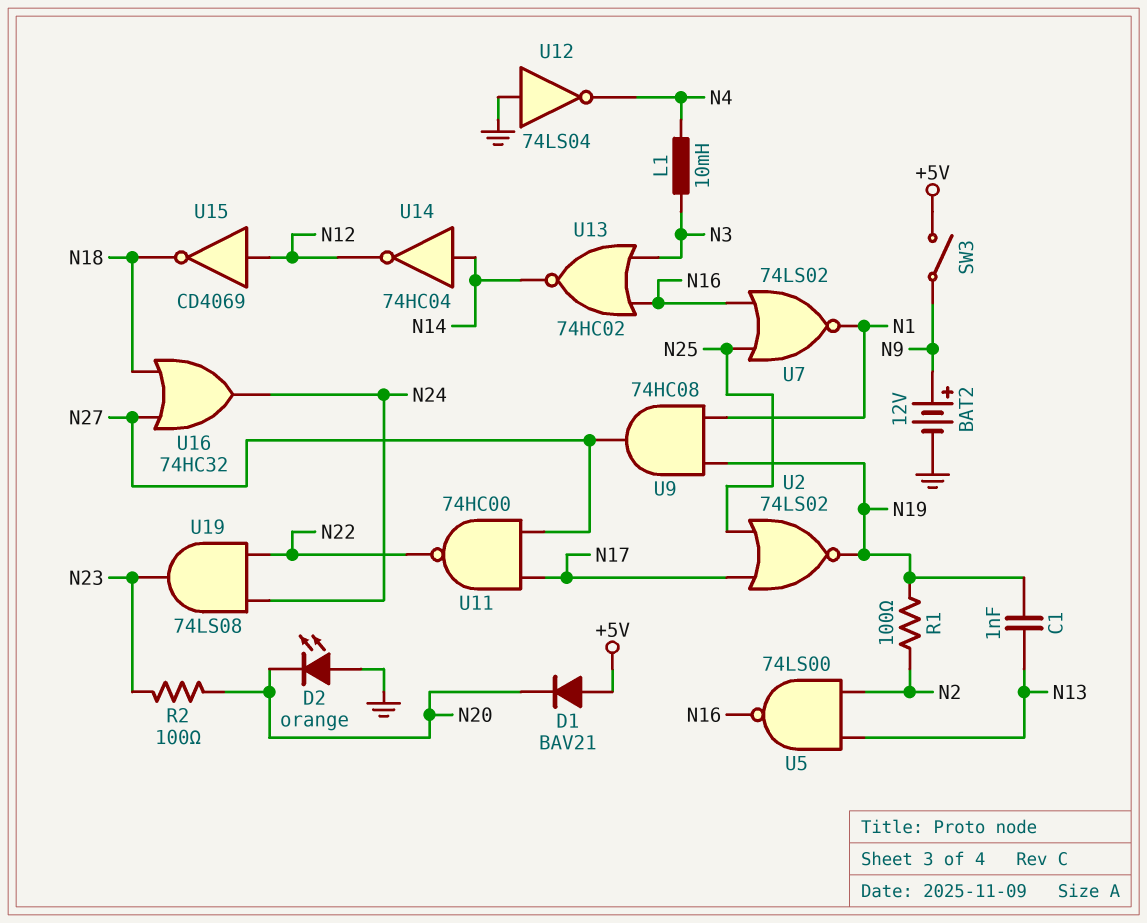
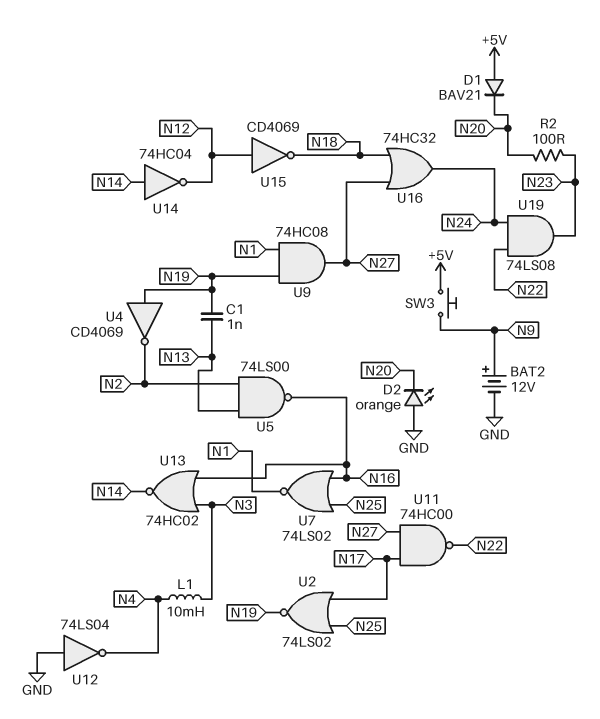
R1: 100 (N2, N19) -> none
SW3: switch (+5V, N9) -> button (+5V, N9)
U4: none -> NOT CD4069 (in N19, out N2)

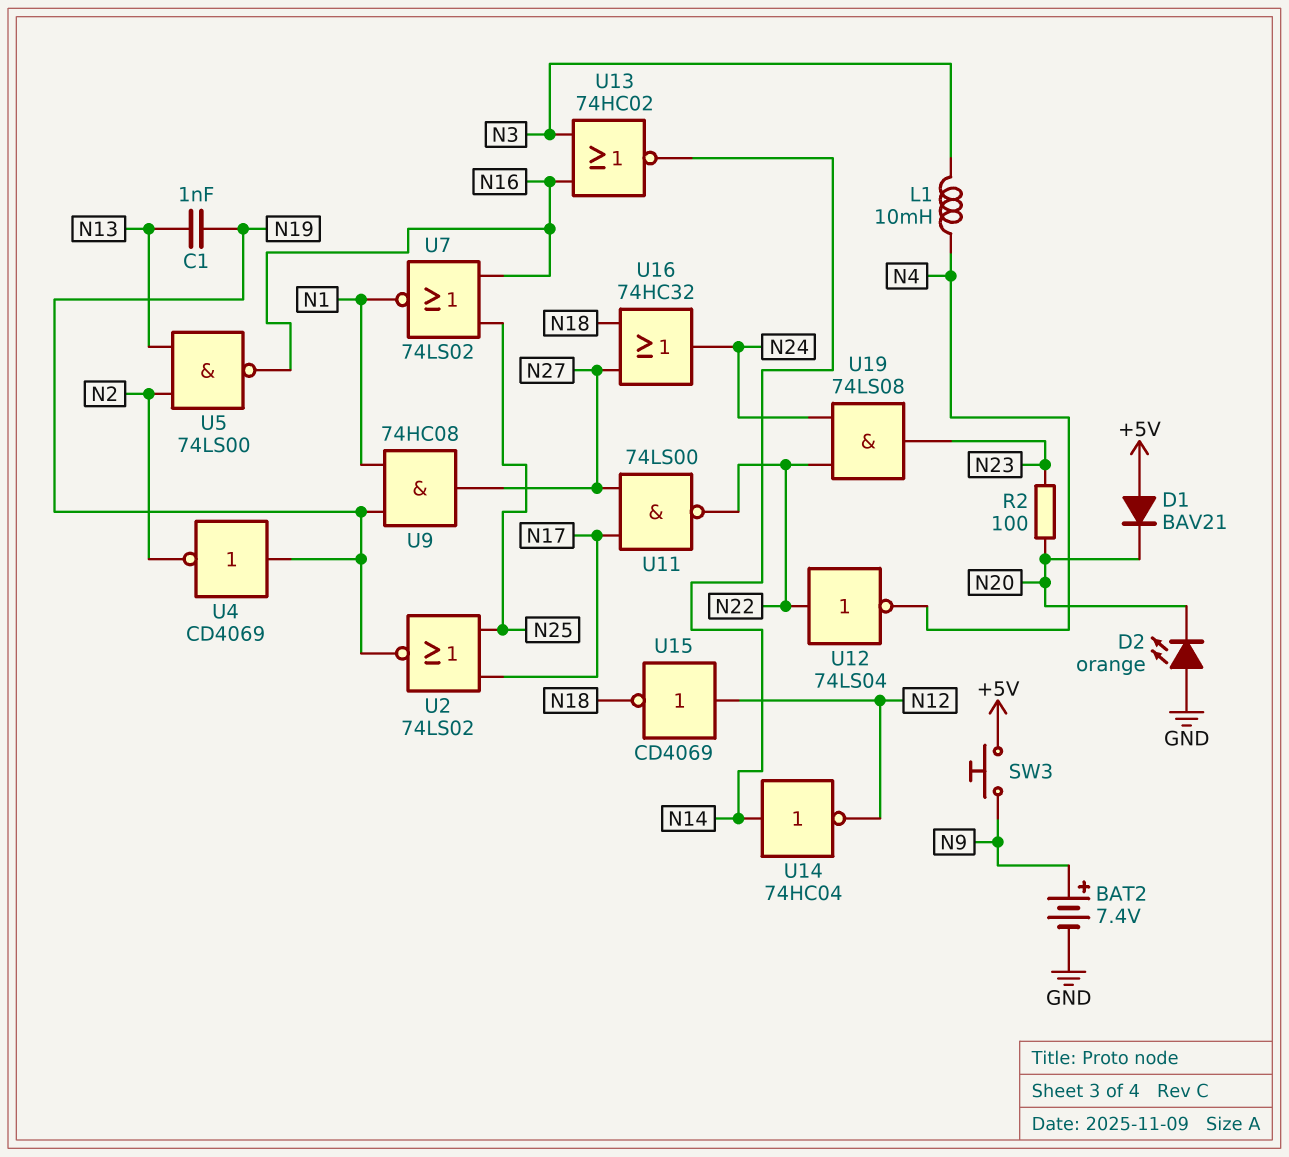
BAT2: 12V (plus N9, minus GND) -> 7.4V (plus N9, minus GND)
U11: NAND 74HC00 (in N17, in N27, out N22) -> NAND 74LS00 (in N17, in N27, out N22)
U12: NOT 74LS04 (in GND, out N4) -> NOT 74LS04 (in N22, out N4)

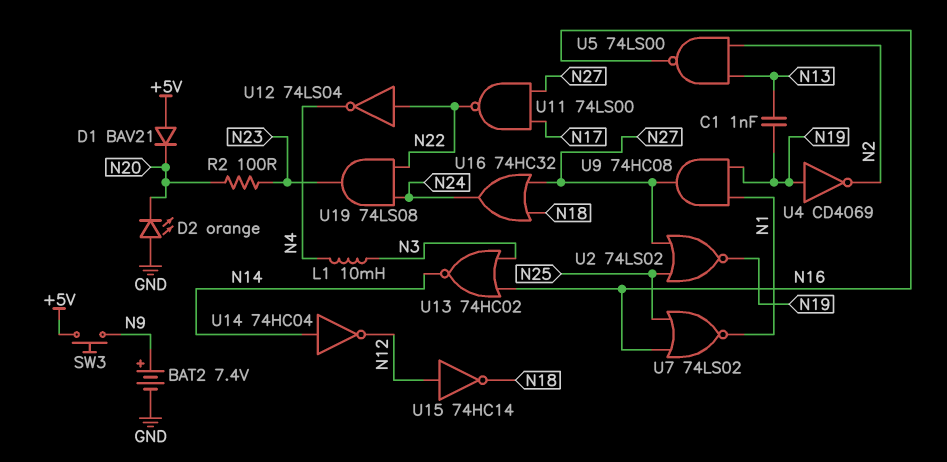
U2: NOR 74LS02 (in N17, in N25, out N19) -> NOR 74LS02 (in N25, in N27, out N19)
U15: NOT CD4069 (in N12, out N18) -> NOT 74HC14 (in N12, out N18)

